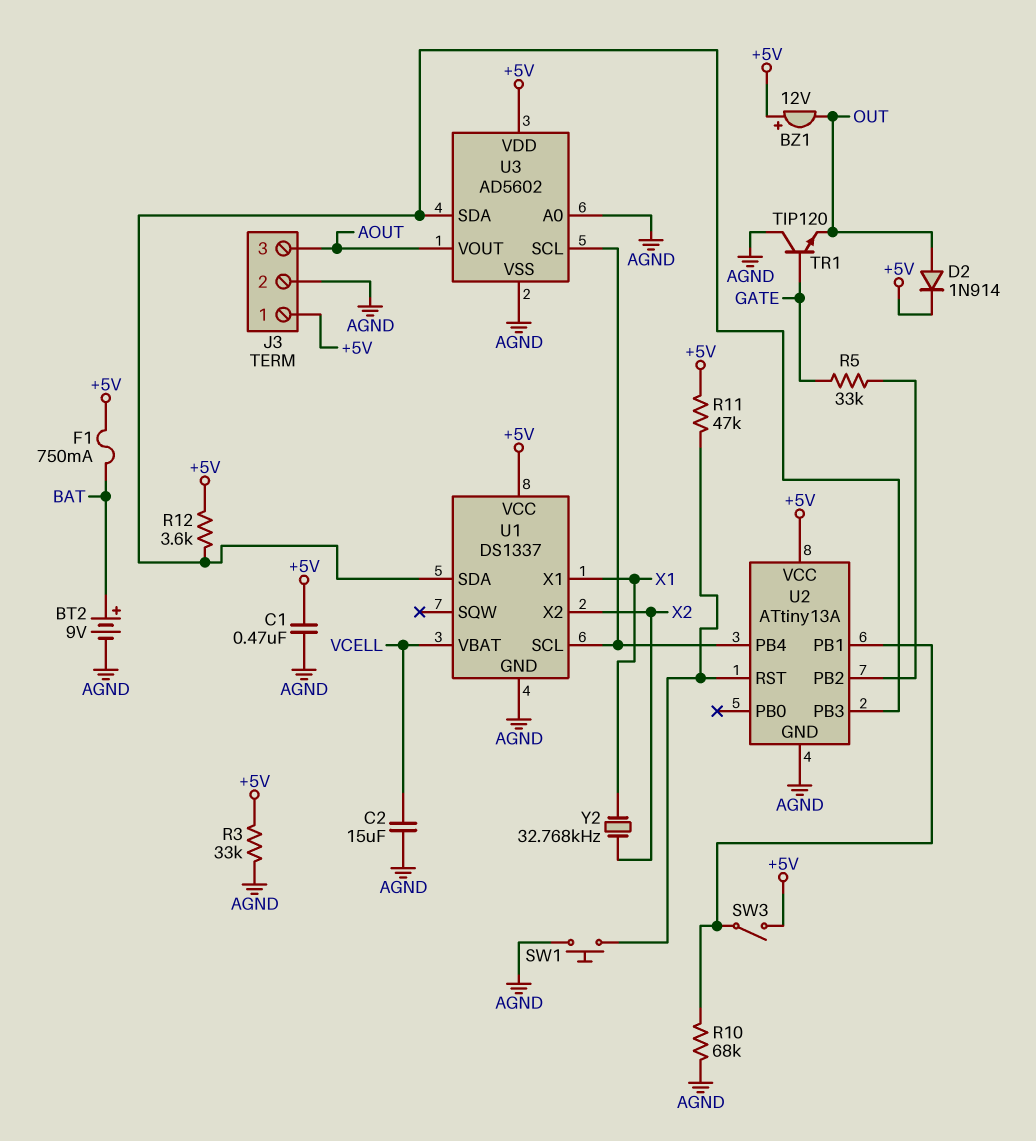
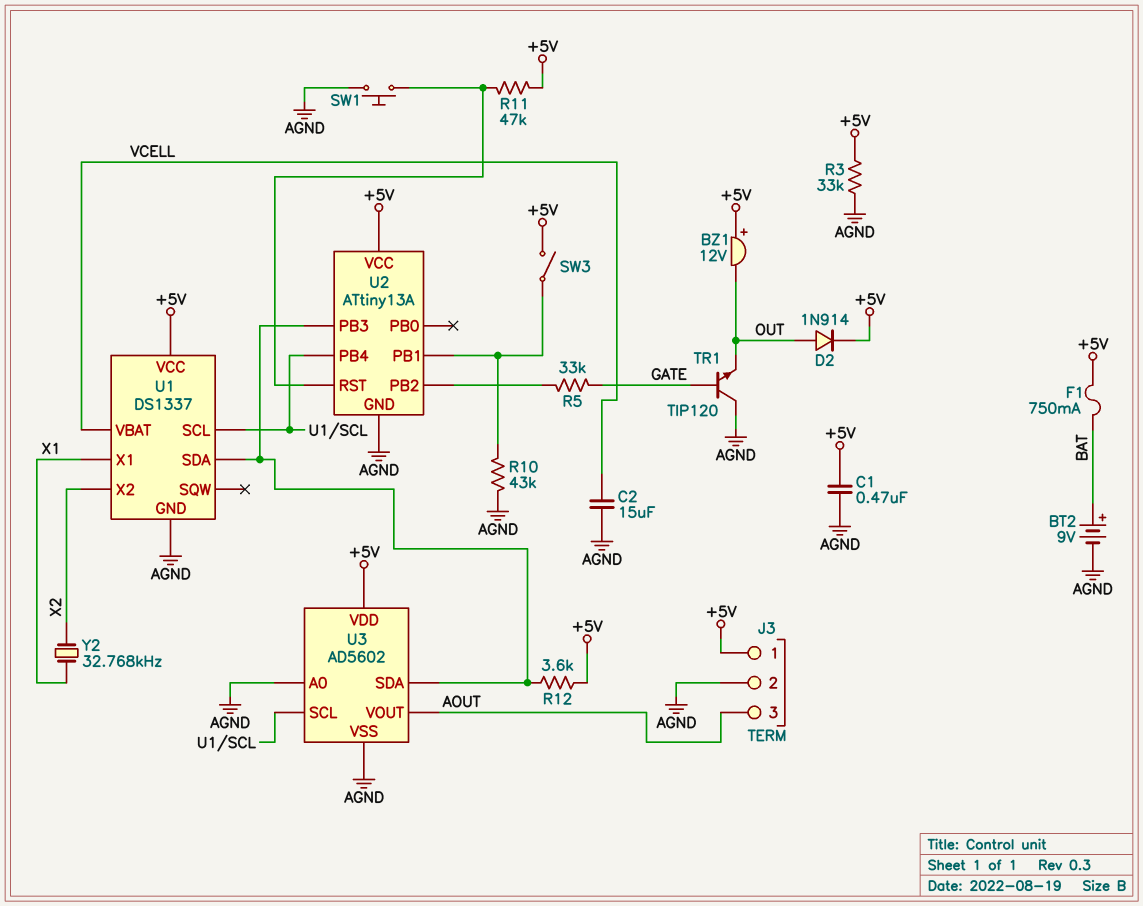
R10: 68k (AGND, U2/PB1) -> 43k (AGND, U2/PB1)

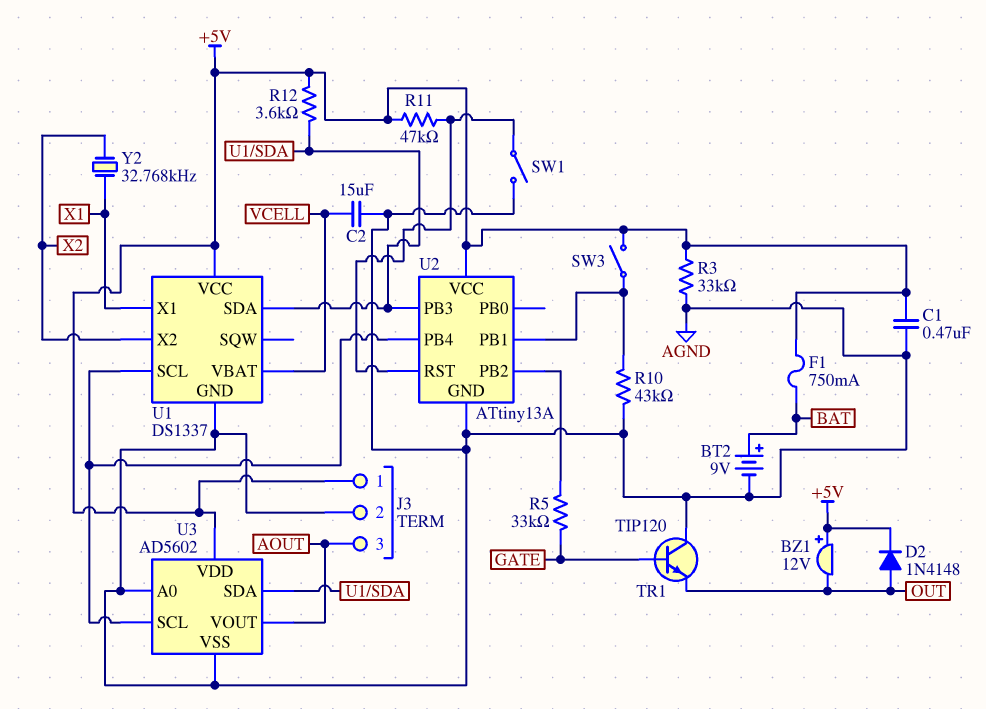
D2: diode 1N914 (A OUT, K +5V) -> diode 1N4148 (A OUT, K +5V)
SW1: button (AGND, U2/RST) -> switch (AGND, U2/RST)

